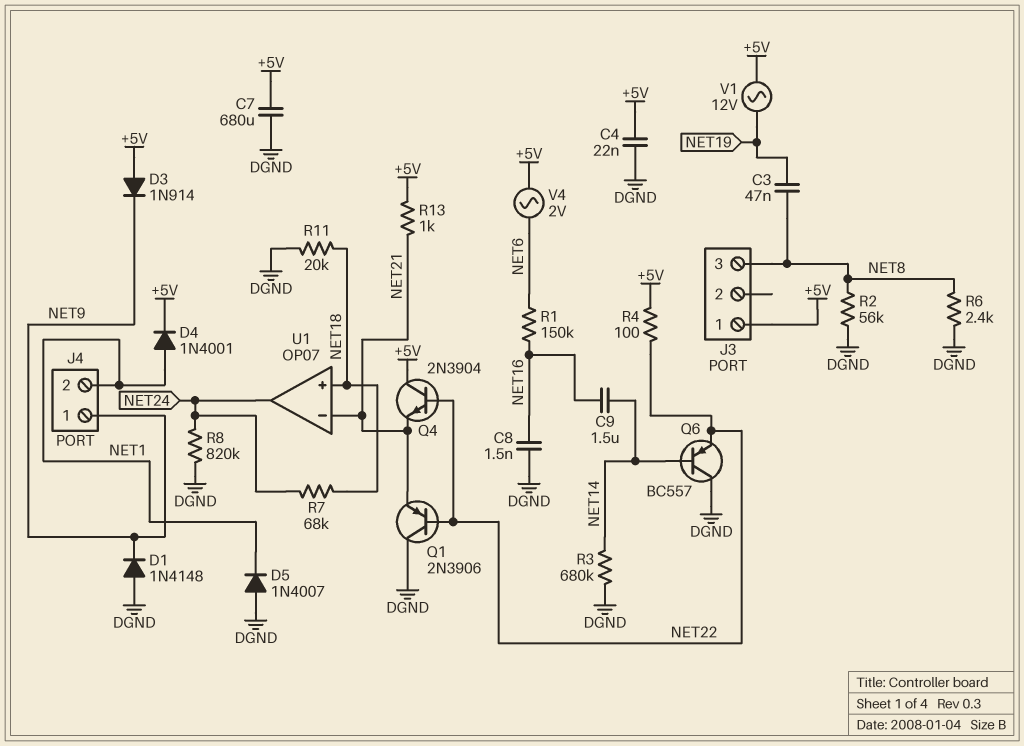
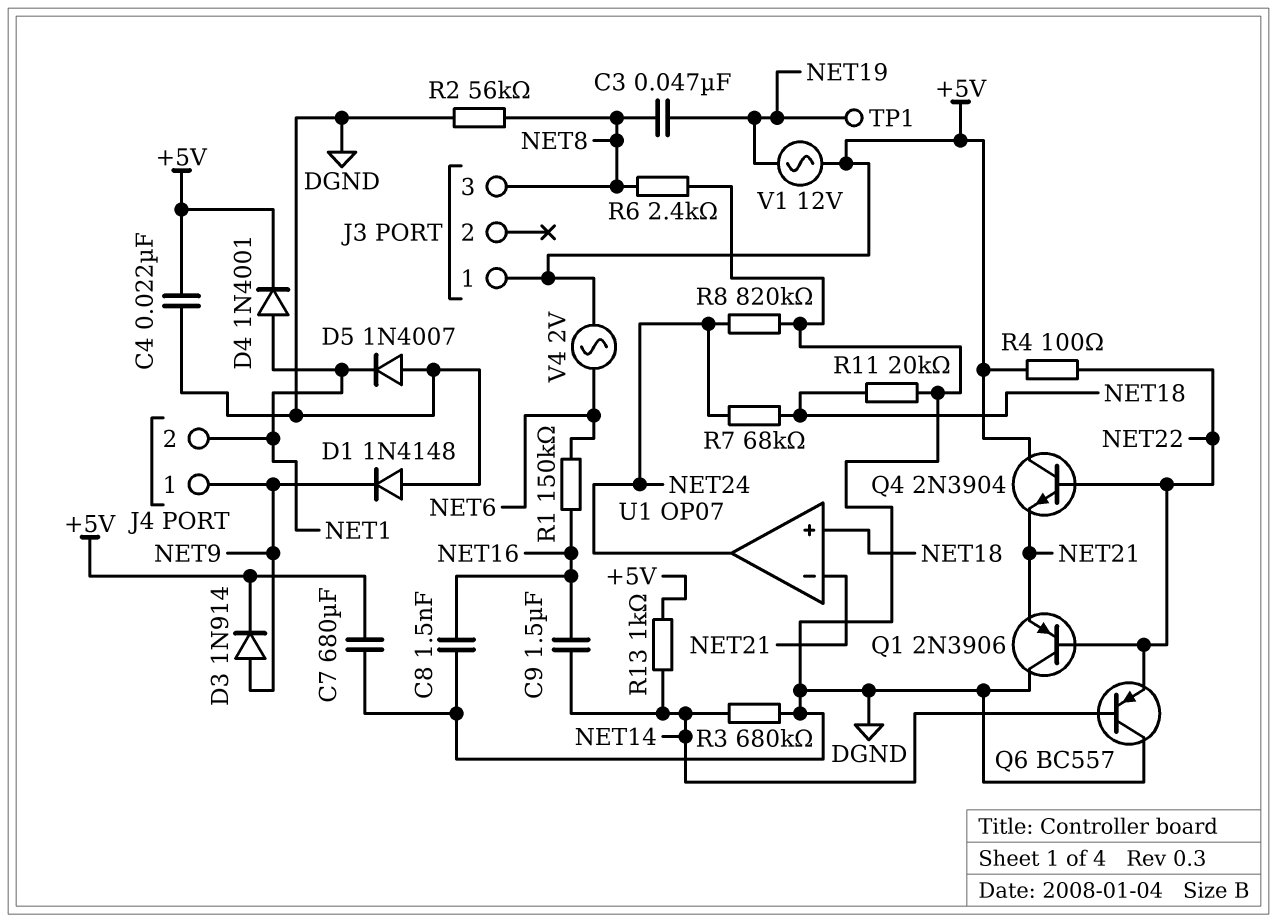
D3: diode 1N914 (A +5V, K NET9) -> diode 1N914 (A NET9, K +5V)
R13: 1k (+5V, NET21) -> 1k (+5V, NET14)
TP1: none -> test point (NET19)

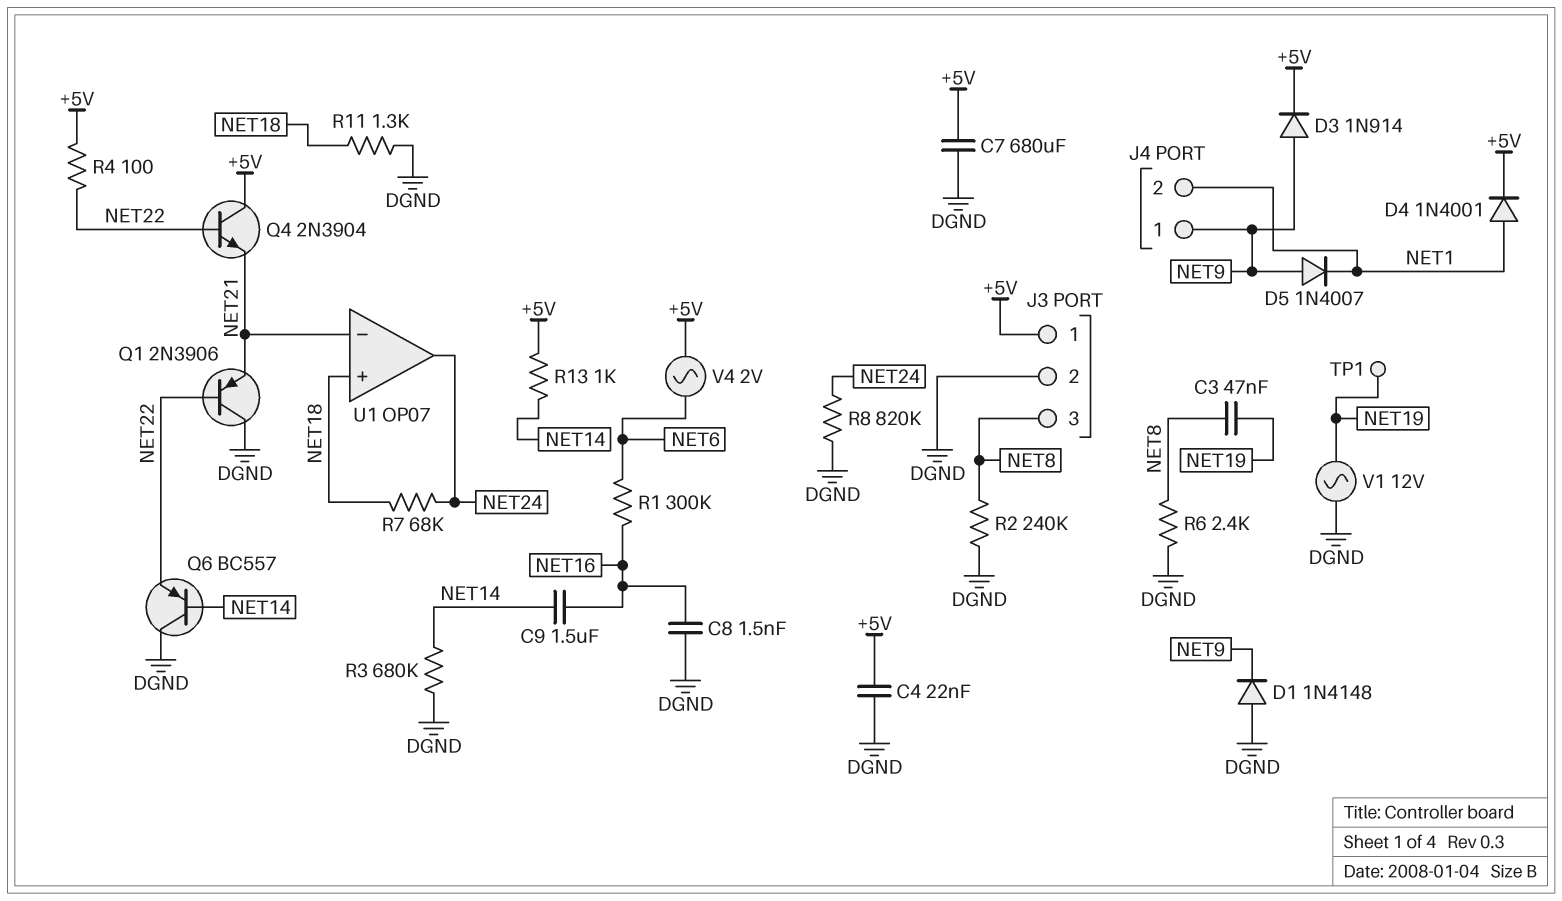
D5: diode 1N4007 (A DGND, K NET1) -> diode 1N4007 (A NET9, K NET1)
J3 pin 2: none -> DGND
R1: 150k (NET6, NET16) -> 300k (NET6, NET16)
R2: 56k (DGND, NET8) -> 240k (DGND, NET8)
R11: 20k (DGND, NET18) -> 1.3k (DGND, NET18)
V1: AC 12V (+5V, NET19) -> AC 12V (DGND, NET19)

